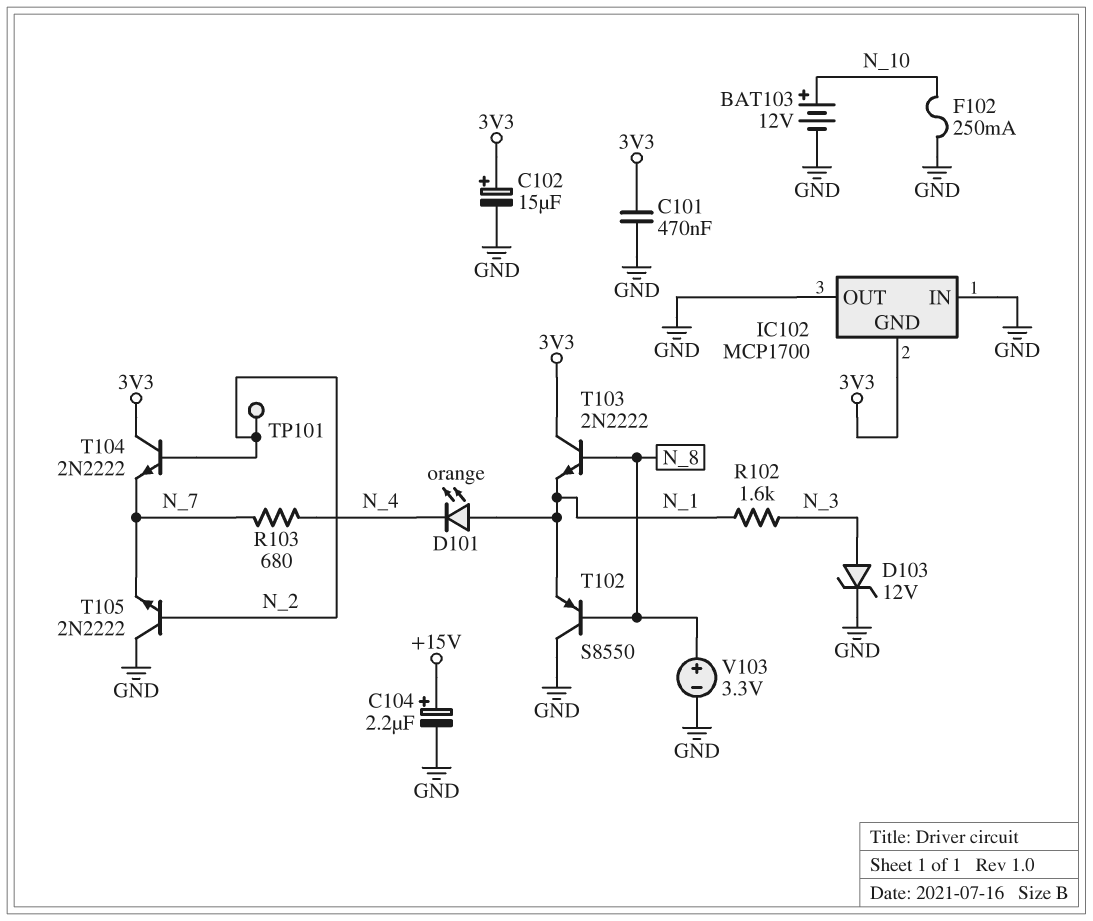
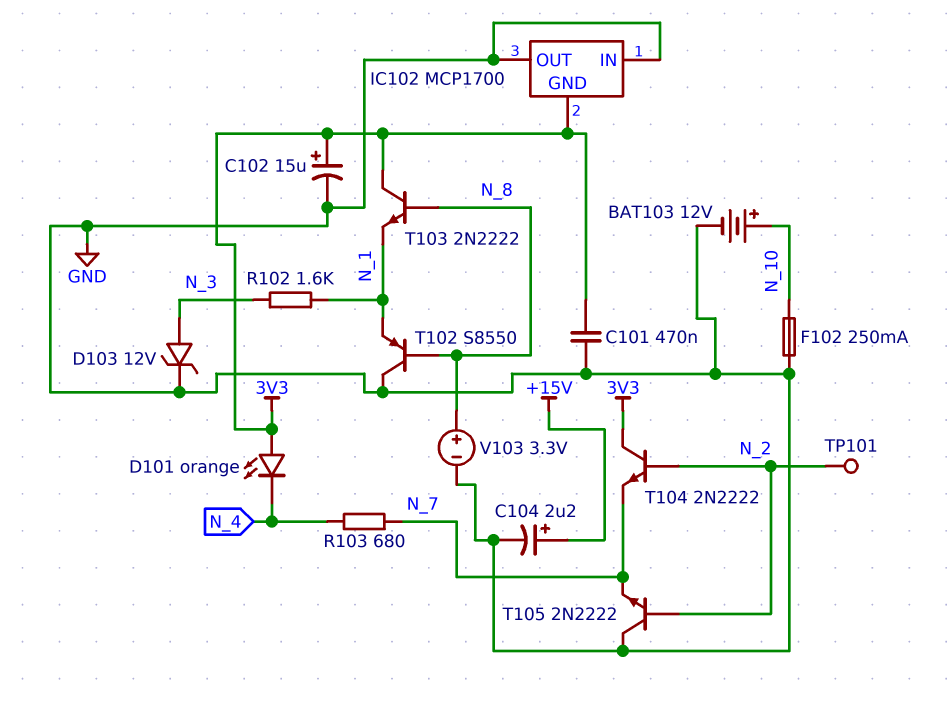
D101: LED orange (A N_1, K N_4) -> LED orange (A 3V3, K N_4)

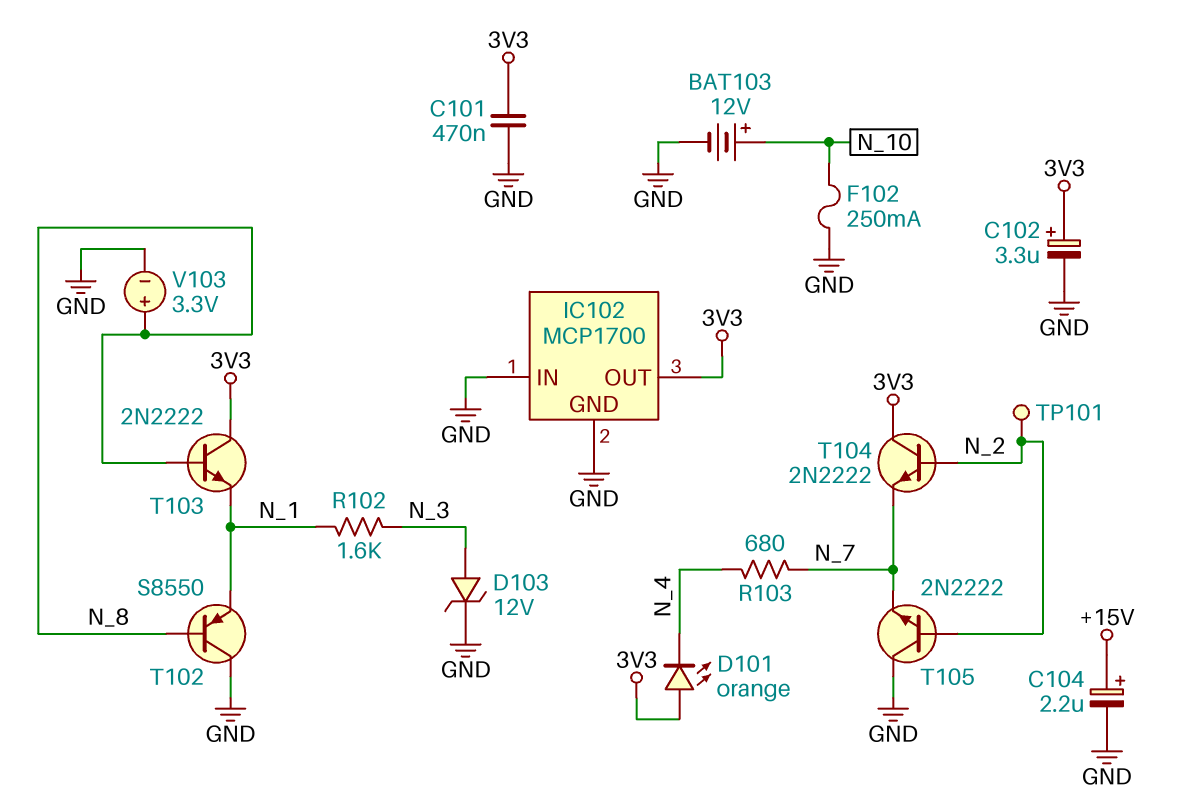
C102: 15uF (plus 3V3, minus GND) -> 3.3uF (plus 3V3, minus GND)
IC102 pin GND: 3V3 -> GND
IC102 pin OUT: GND -> 3V3

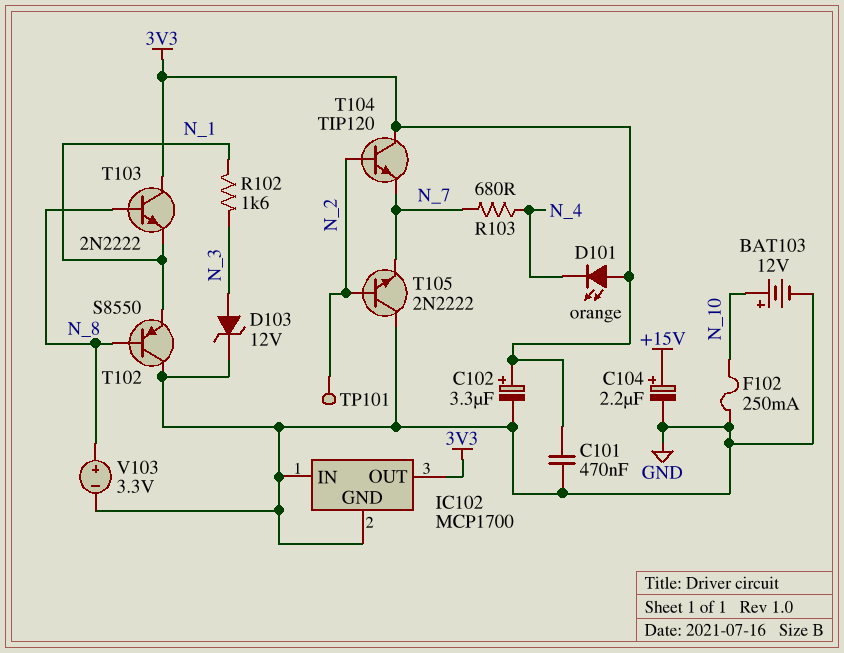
T104: NPN 2N2222 (B N_2, C 3V3, E N_7) -> NPN TIP120 (B N_2, C 3V3, E N_7)

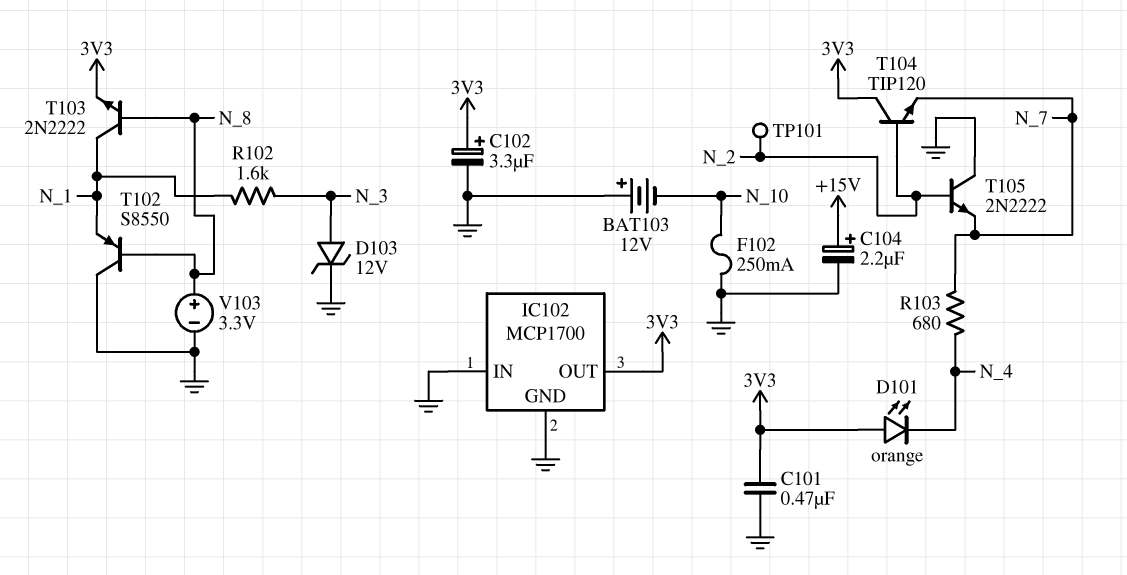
BAT103: 12V (plus N_10, minus GND) -> 12V (plus GND, minus N_10)
T103: NPN 2N2222 (B N_8, C 3V3, E N_1) -> NPN 2N2222 (B N_8, C N_1, E 3V3)

